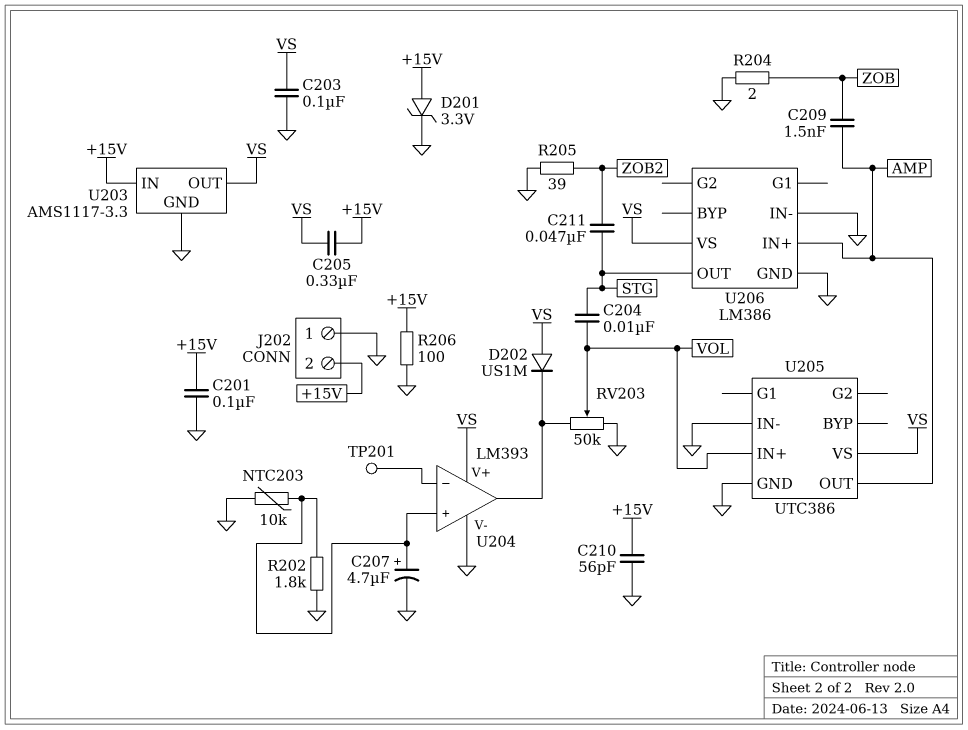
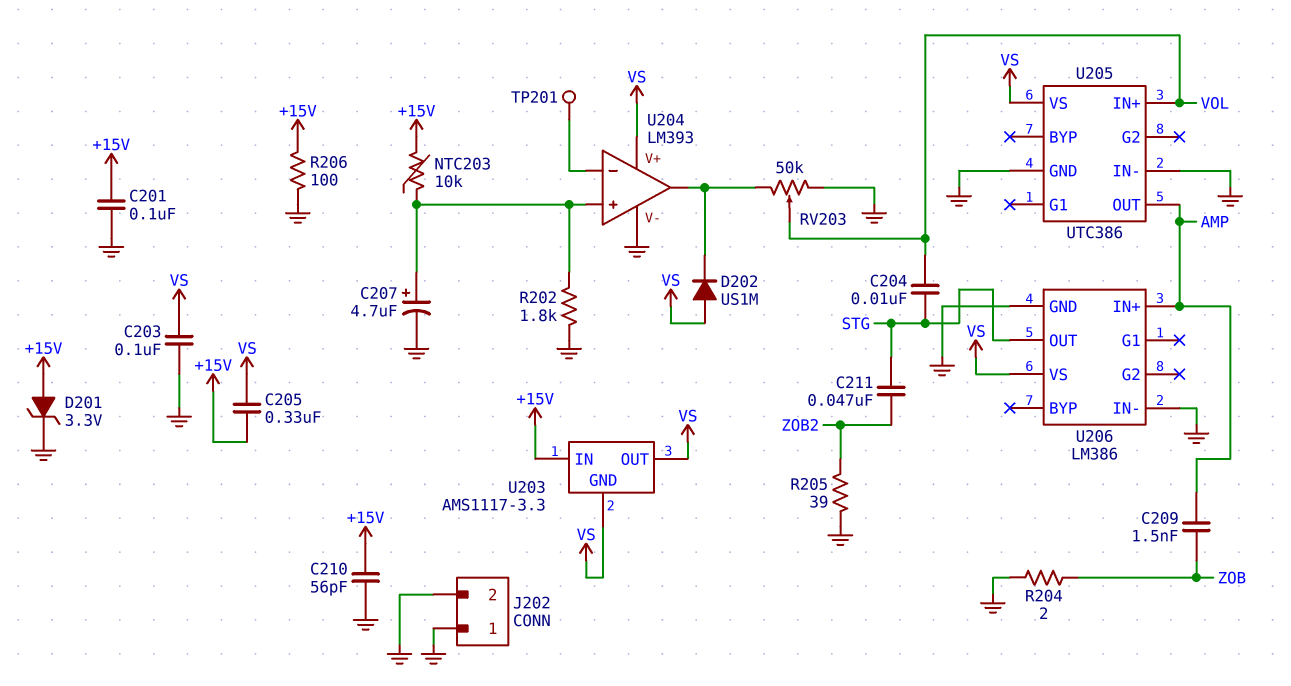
J202 pin 2: +15V -> GND
NTC203: 10k (GND, U204/in+) -> 10k (+15V, U204/in+)
U203 pin GND: GND -> VS

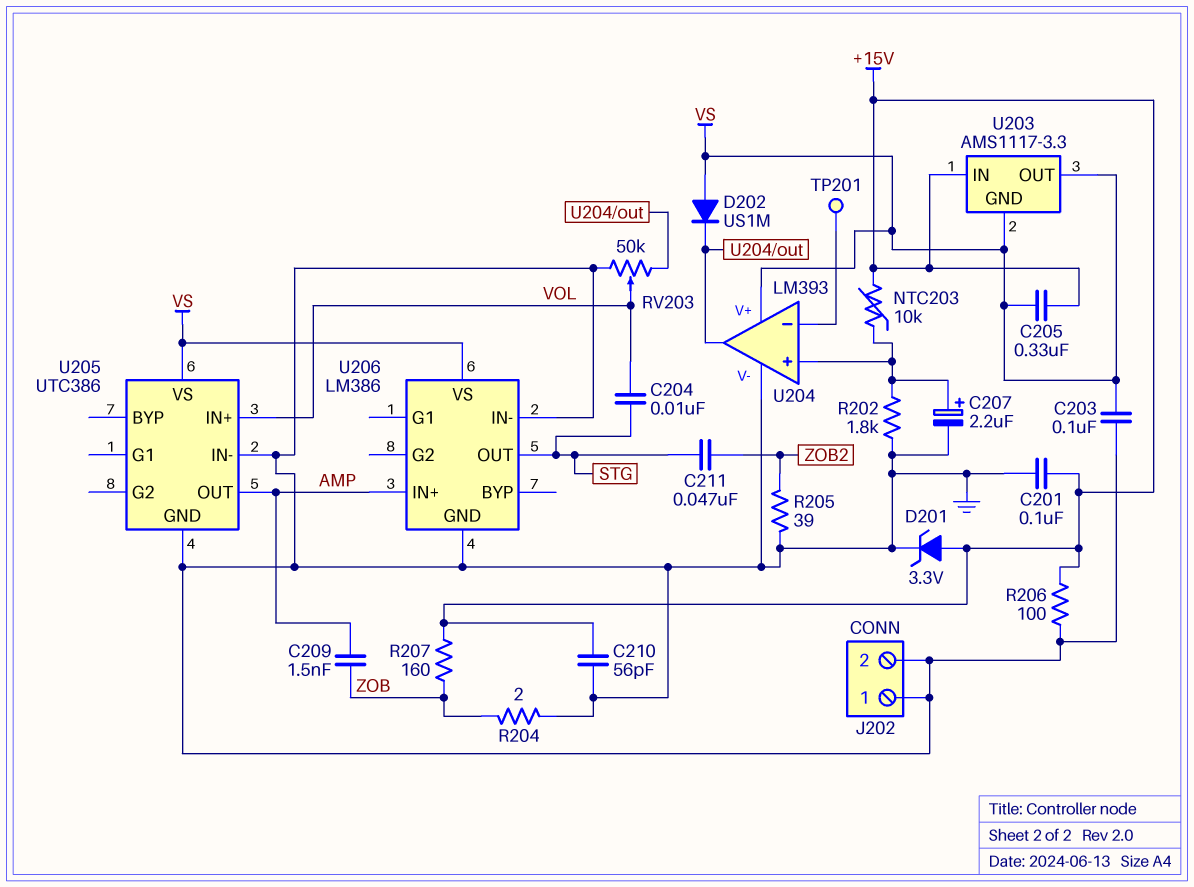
C207: 4.7uF (plus U204/in+, minus GND) -> 2.2uF (plus U204/in+, minus GND)
R207: none -> 160 (+15V, ZOB)

